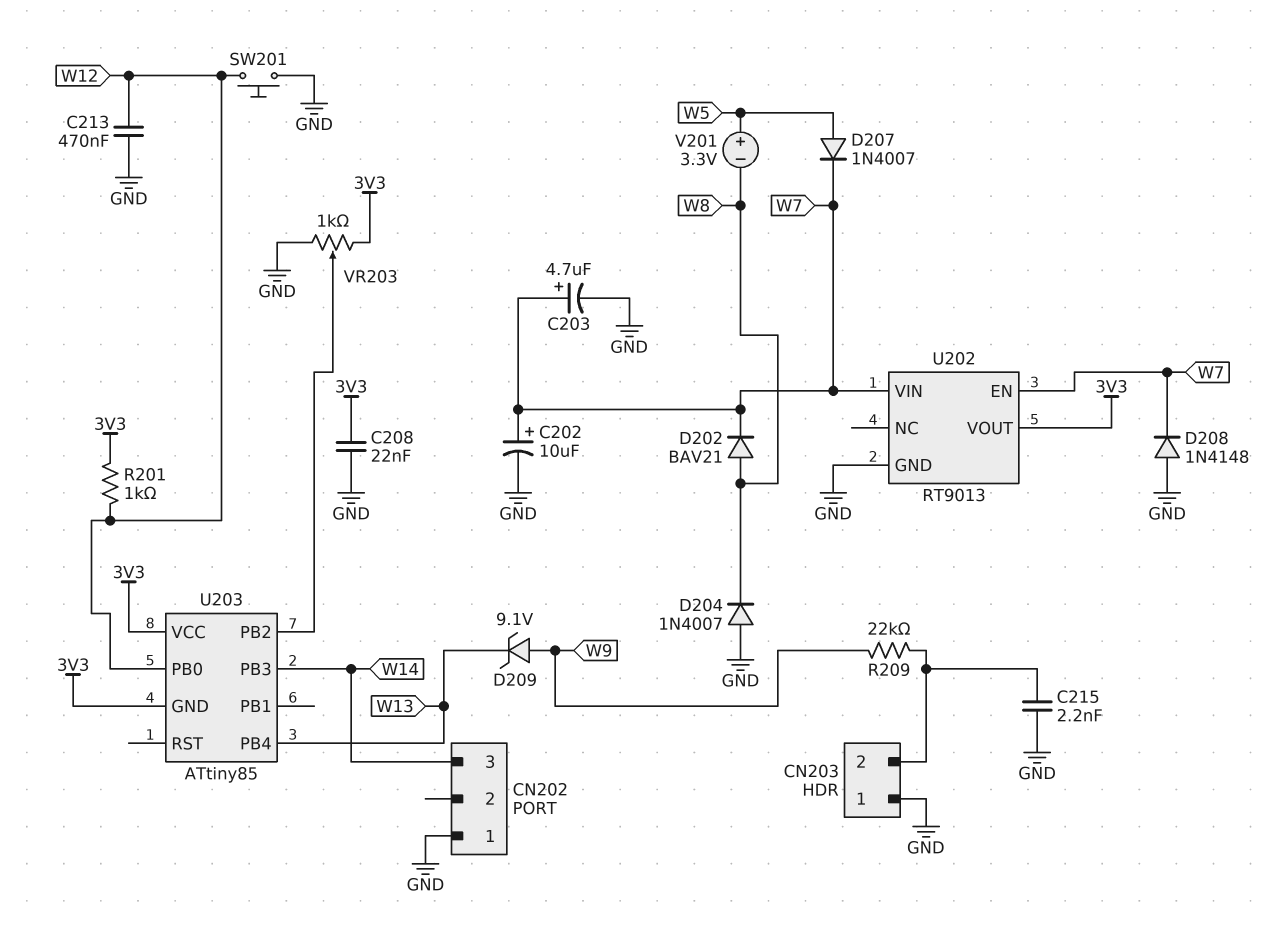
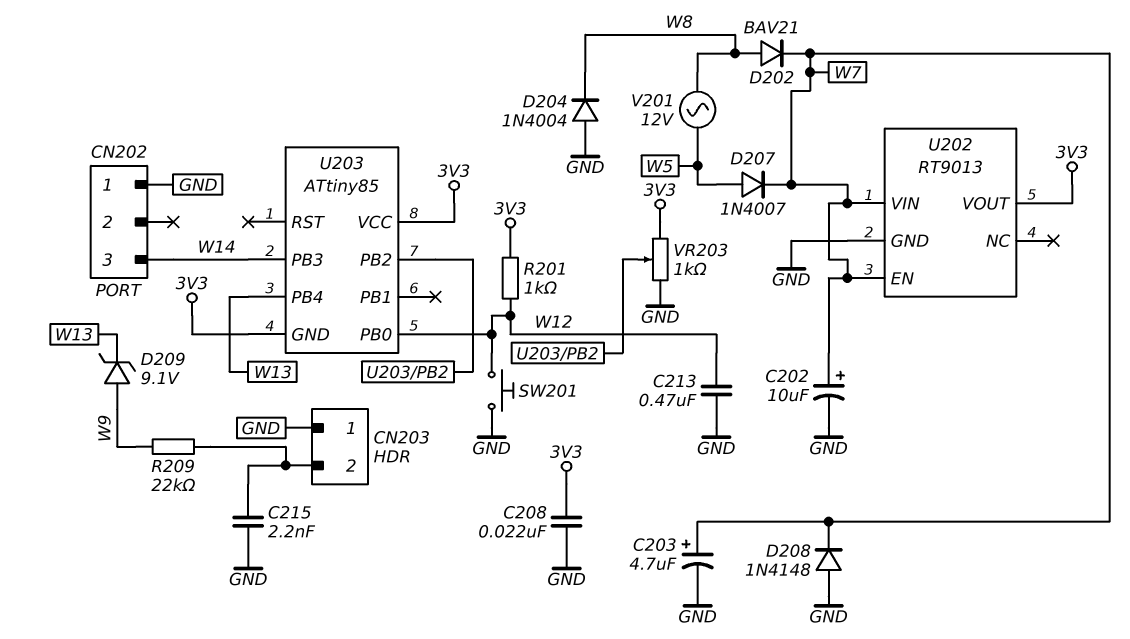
D204: diode 1N4007 (A GND, K W8) -> diode 1N4004 (A GND, K W8)
V201: 3.3V (plus W5, minus W8) -> AC 12V (W5, W8)

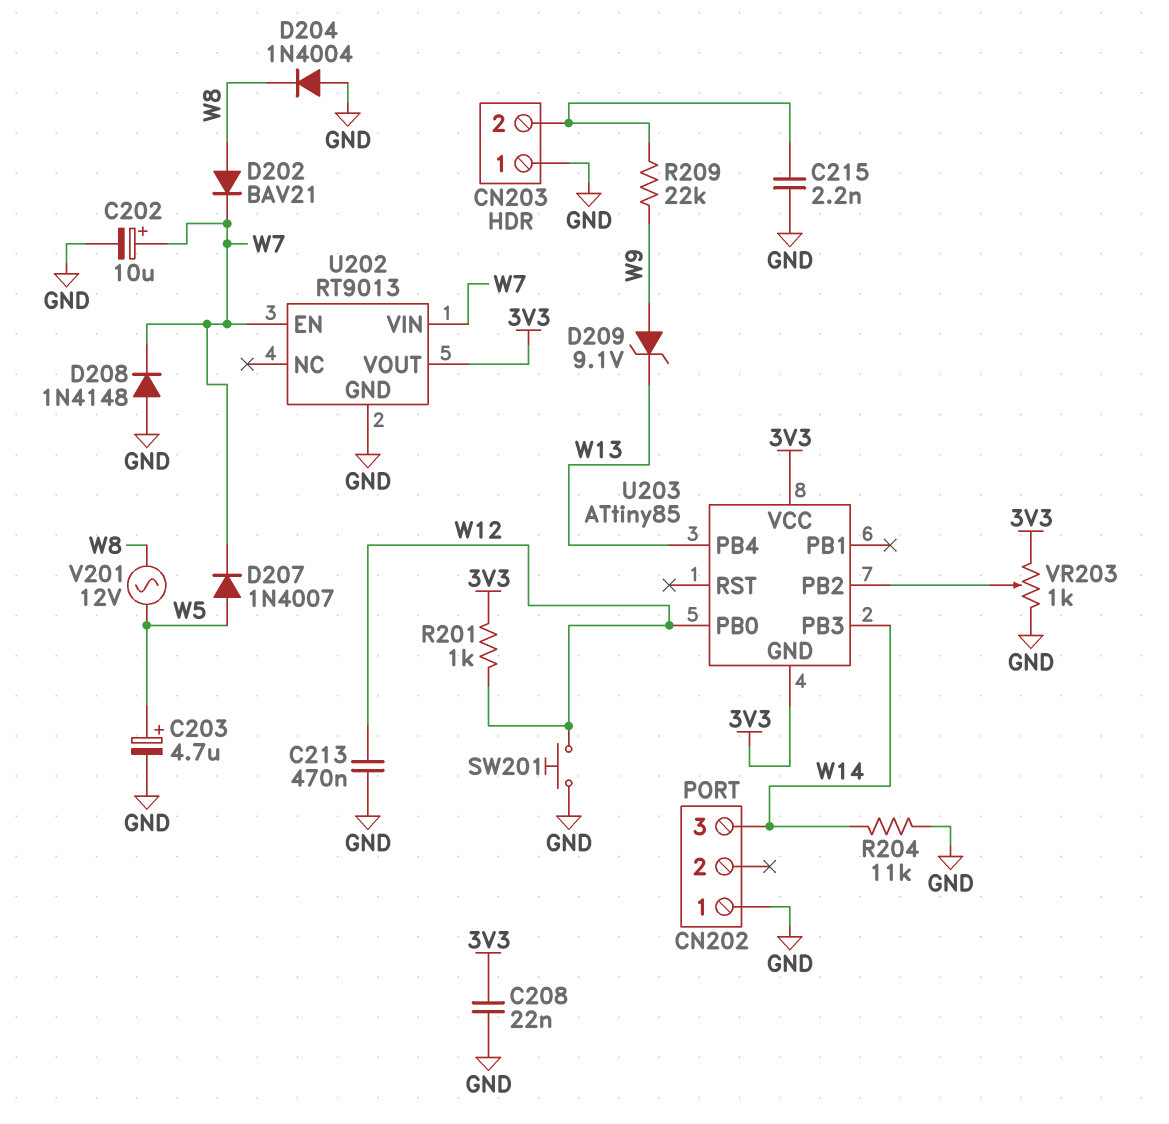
C203: 4.7uF (plus W7, minus GND) -> 4.7uF (plus W5, minus GND)
R204: none -> 11k (GND, W14)

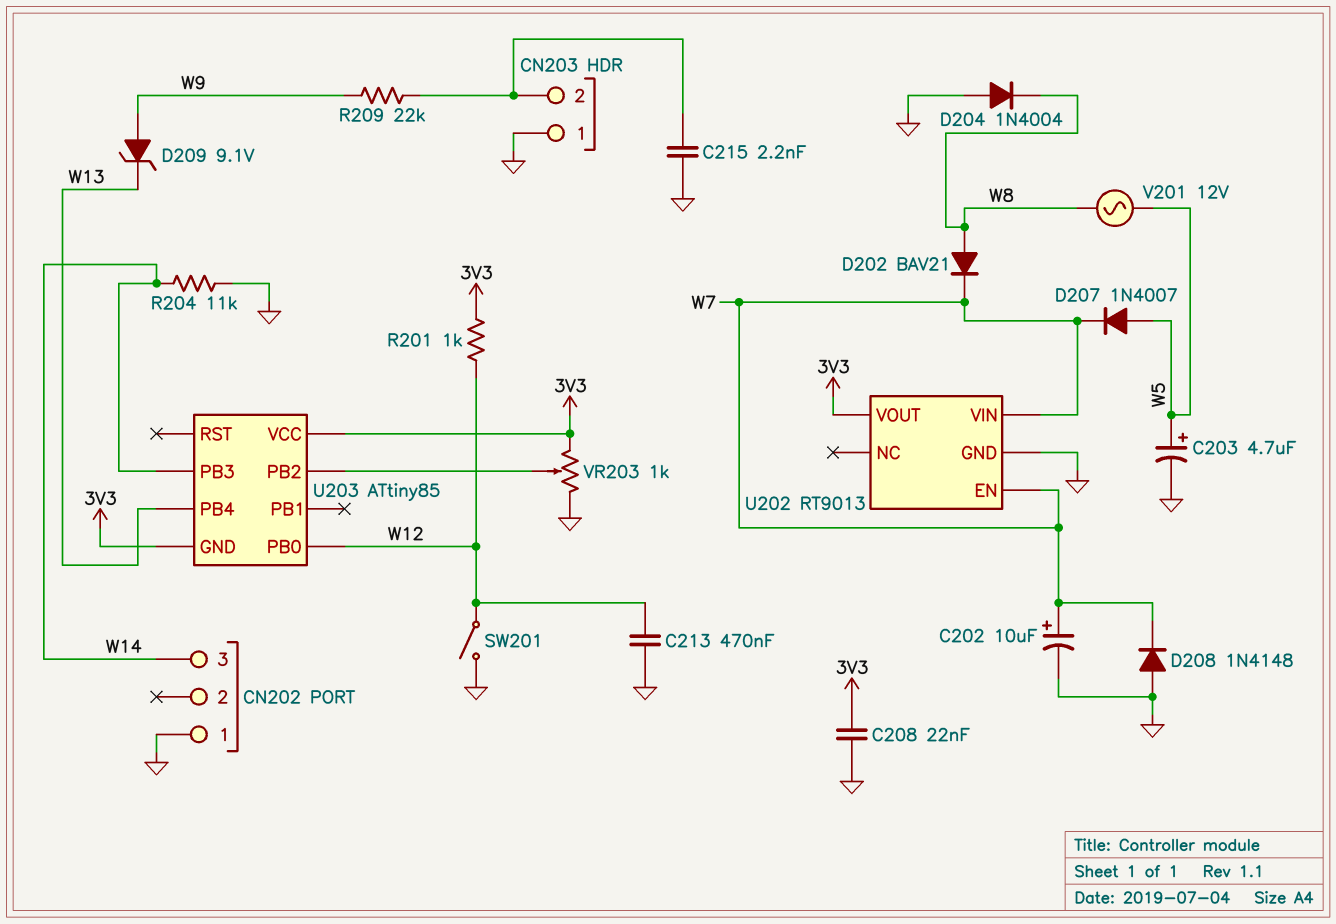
SW201: button (GND, W12) -> switch (GND, W12)

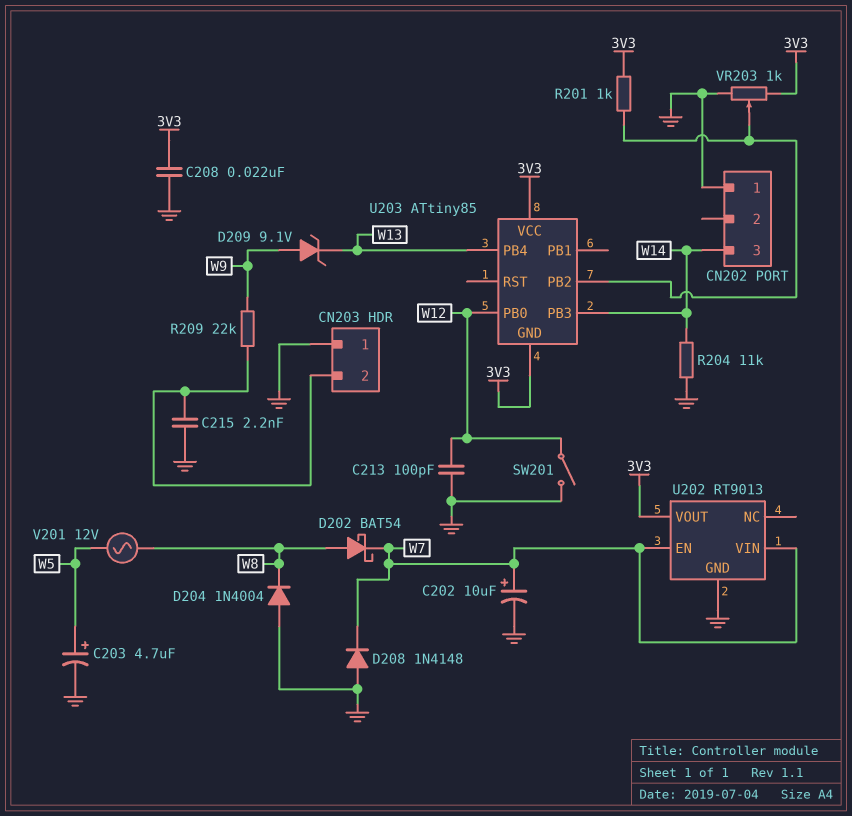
C213: 470nF (GND, W12) -> 100pF (GND, W12)
D202: diode BAV21 (A W8, K W7) -> schottky BAT54 (A W8, K W7)
D207: diode 1N4007 (A W5, K W7) -> none
R201: 1k (3V3, W12) -> 1k (3V3, U203/PB2)

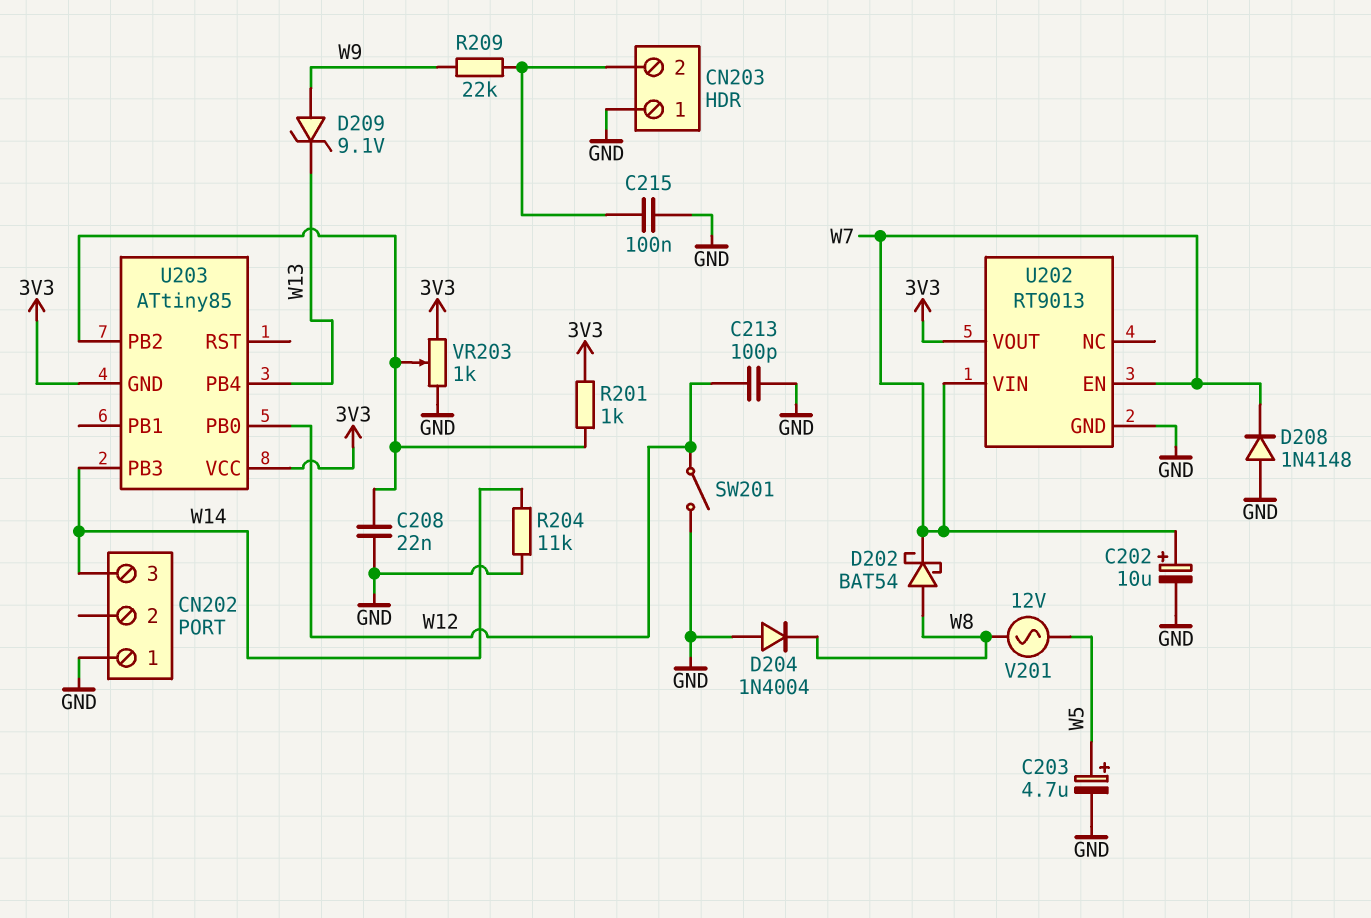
C208: 22nF (3V3, GND) -> 22nF (GND, U203/PB2)
C215: 2.2nF (CN203/2, GND) -> 100nF (CN203/2, GND)

